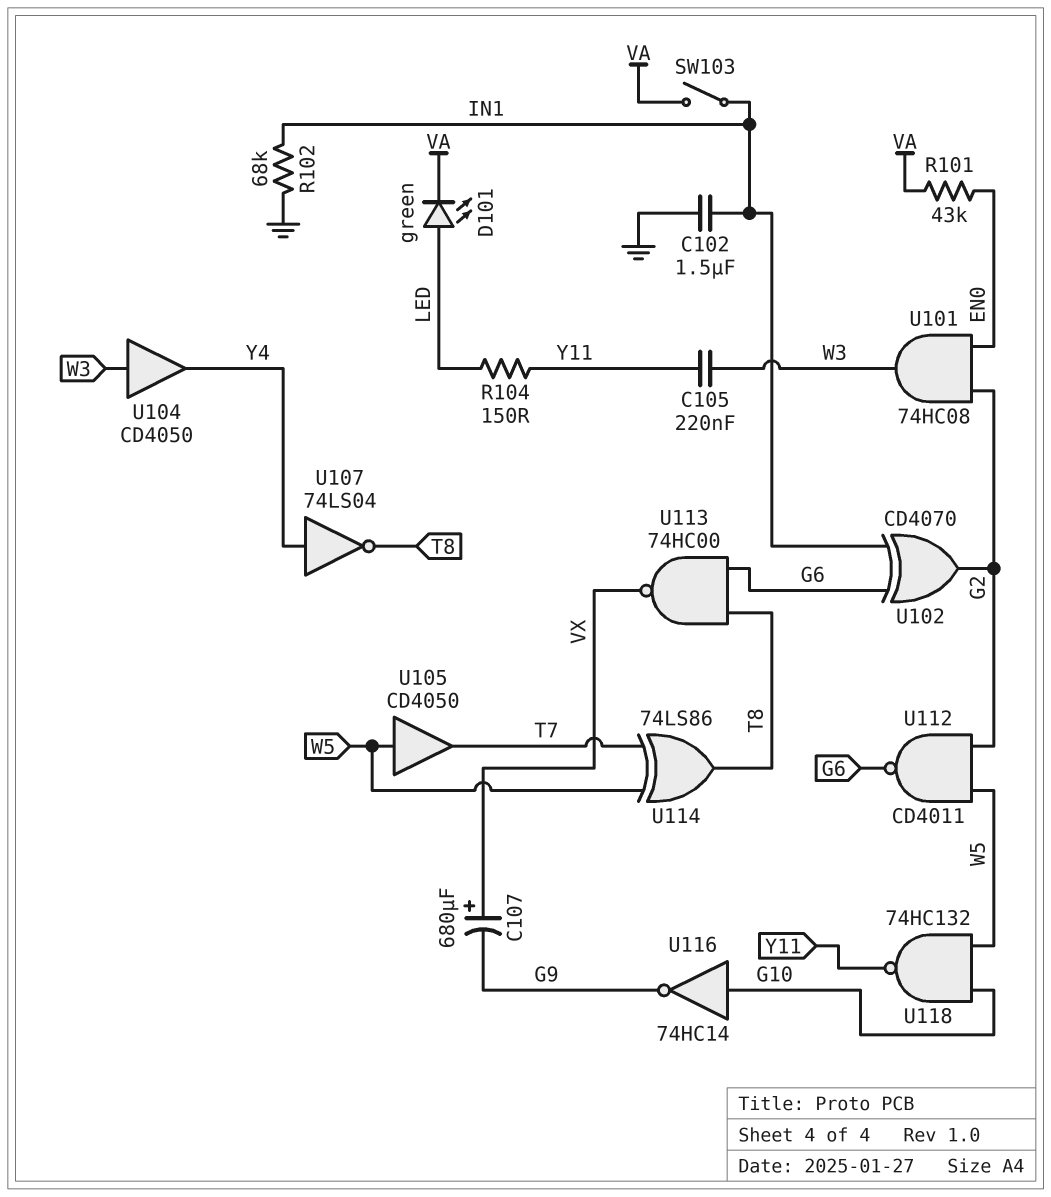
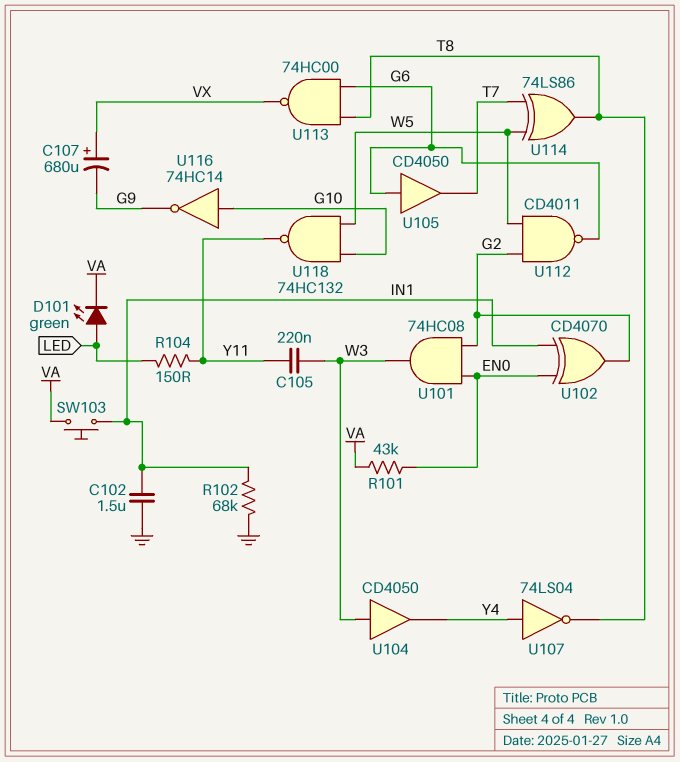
SW103: switch (IN1, VA) -> button (IN1, VA)
U102: XOR CD4070 (in G6, in IN1, out G2) -> XOR CD4070 (in EN0, in IN1, out G2)
U105: buffer CD4050 (in W5, out T7) -> buffer CD4050 (in G6, out T7)

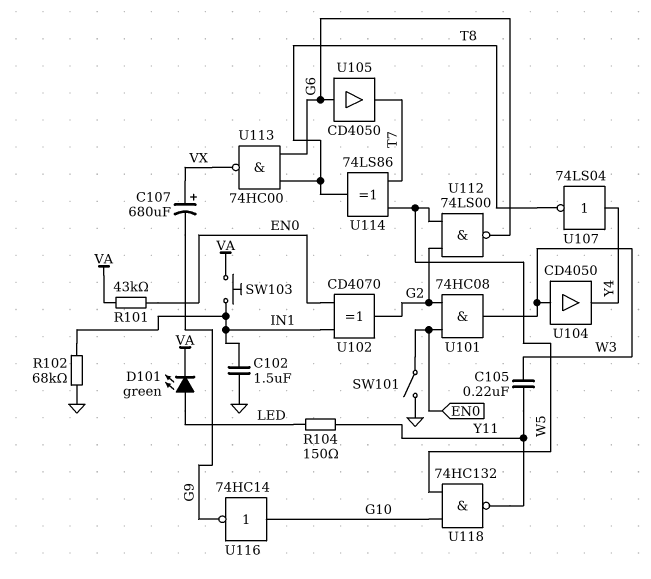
SW101: none -> switch (EN0, GND)
U112: NAND CD4011 (in G2, in W5, out G6) -> NAND 74LS00 (in G2, in W5, out G6)

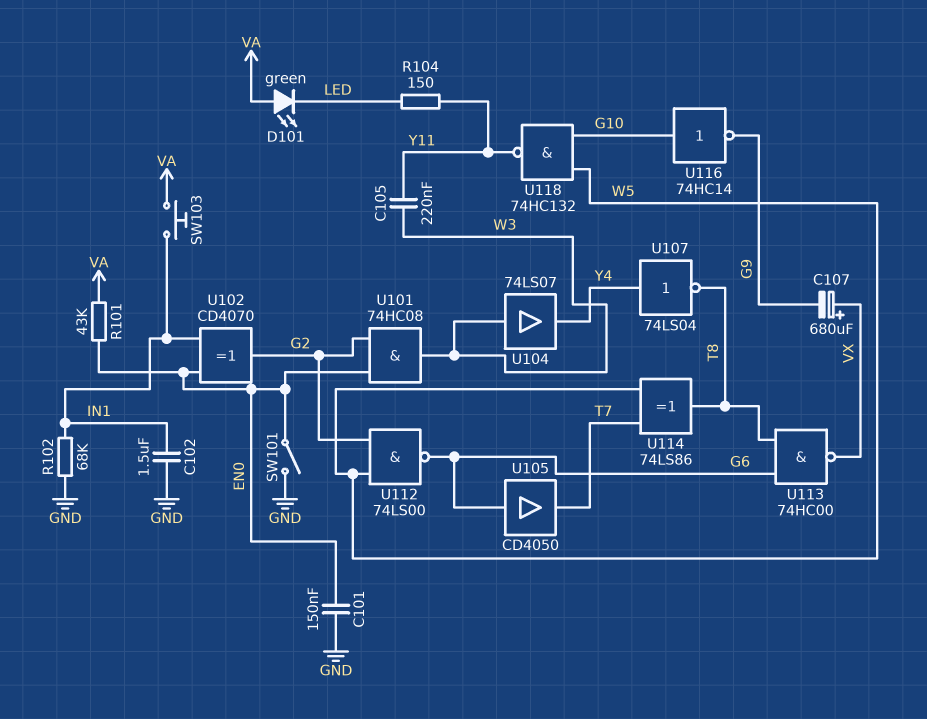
C101: none -> 150nF (EN0, GND)
D101: LED green (A LED, K VA) -> LED green (A VA, K LED)
U104: buffer CD4050 (in W3, out Y4) -> buffer 74LS07 (in W3, out Y4)

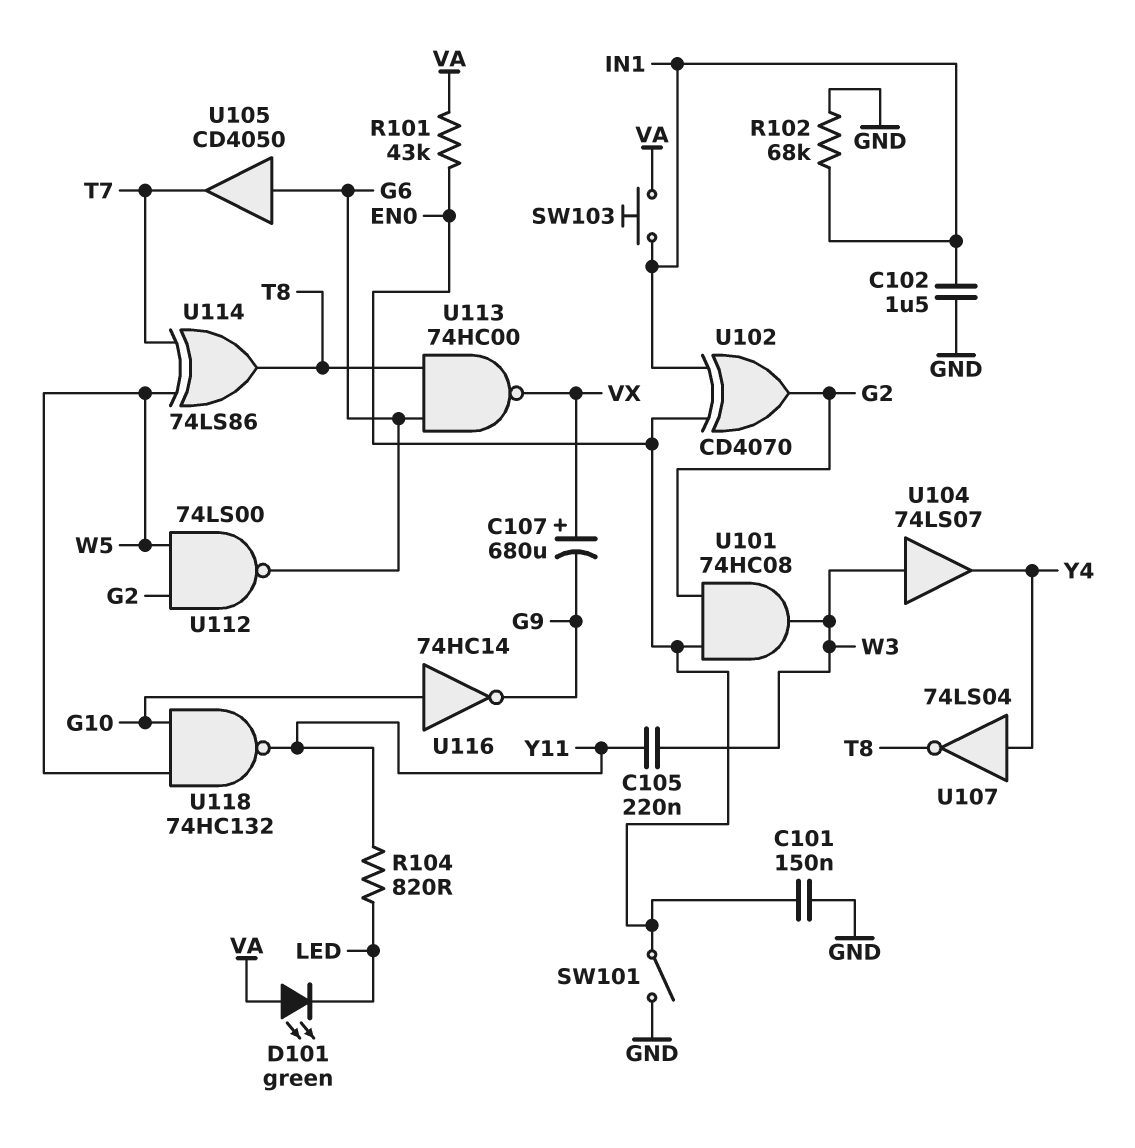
R104: 150 (LED, Y11) -> 820 (LED, Y11)

